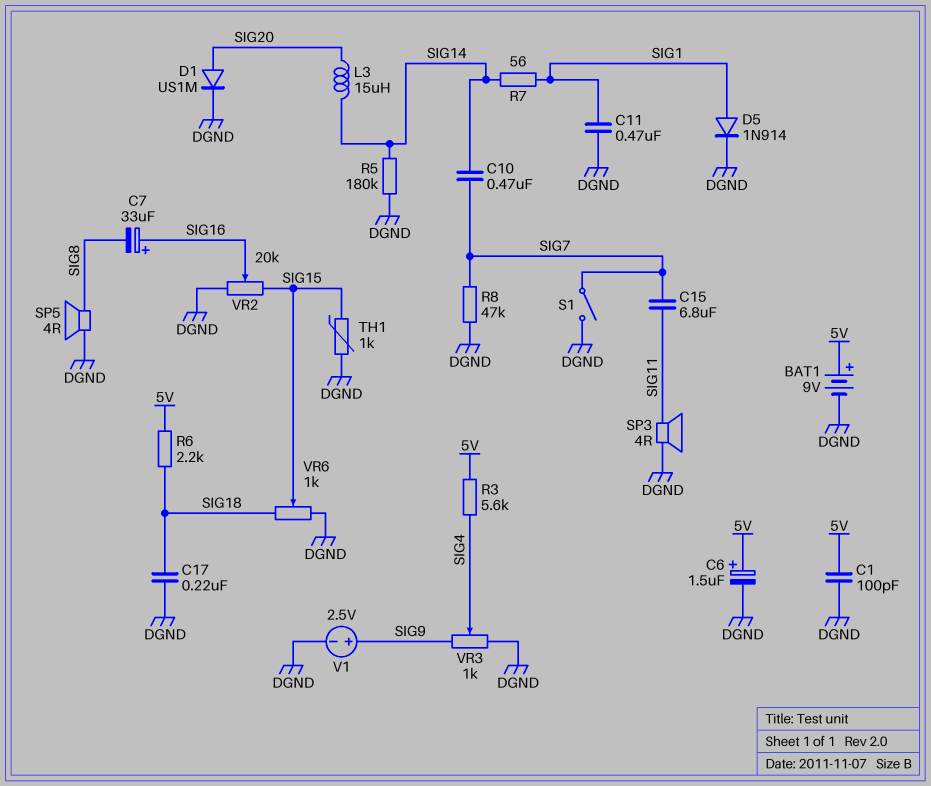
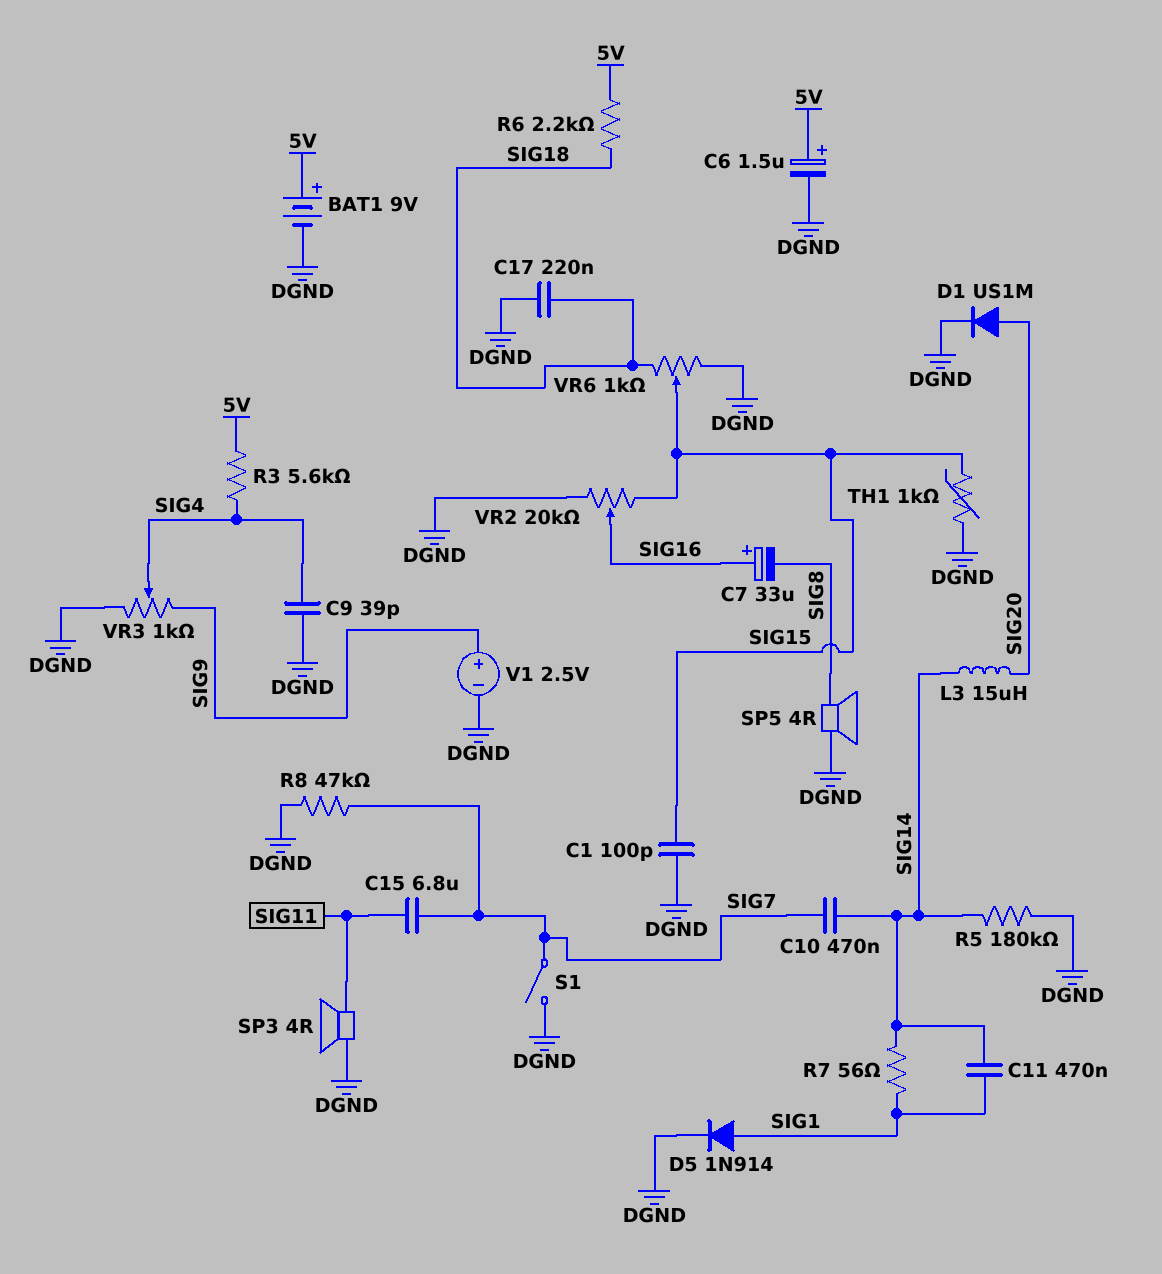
C1: 100pF (5V, DGND) -> 100pF (DGND, SIG15)
C9: none -> 39pF (DGND, SIG4)
C11: 470nF (DGND, SIG1) -> 470nF (SIG1, SIG14)

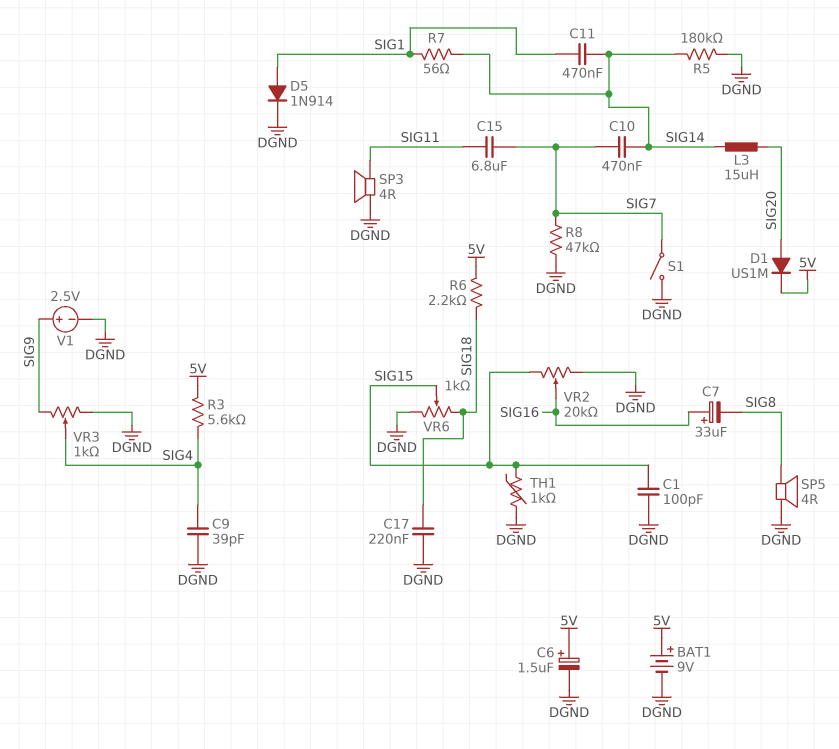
D1: diode US1M (A SIG20, K DGND) -> diode US1M (A SIG20, K 5V)

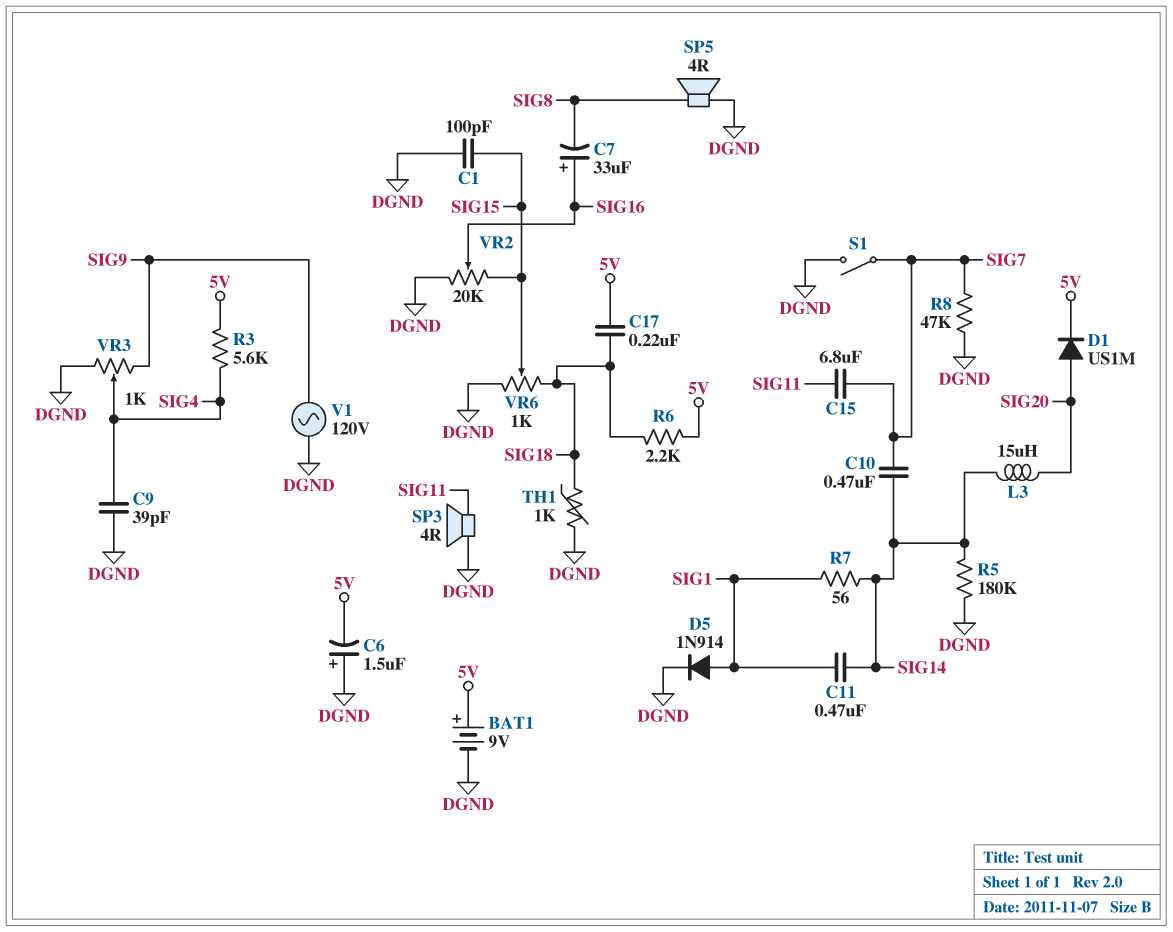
C6: 1.5uF (plus 5V, minus DGND) -> 1.5uF (plus DGND, minus 5V)
C17: 220nF (DGND, SIG18) -> 220nF (5V, SIG18)
TH1: 1k (DGND, SIG15) -> 1k (DGND, SIG18)
V1: 2.5V (plus SIG9, minus DGND) -> AC 120V (DGND, SIG9)

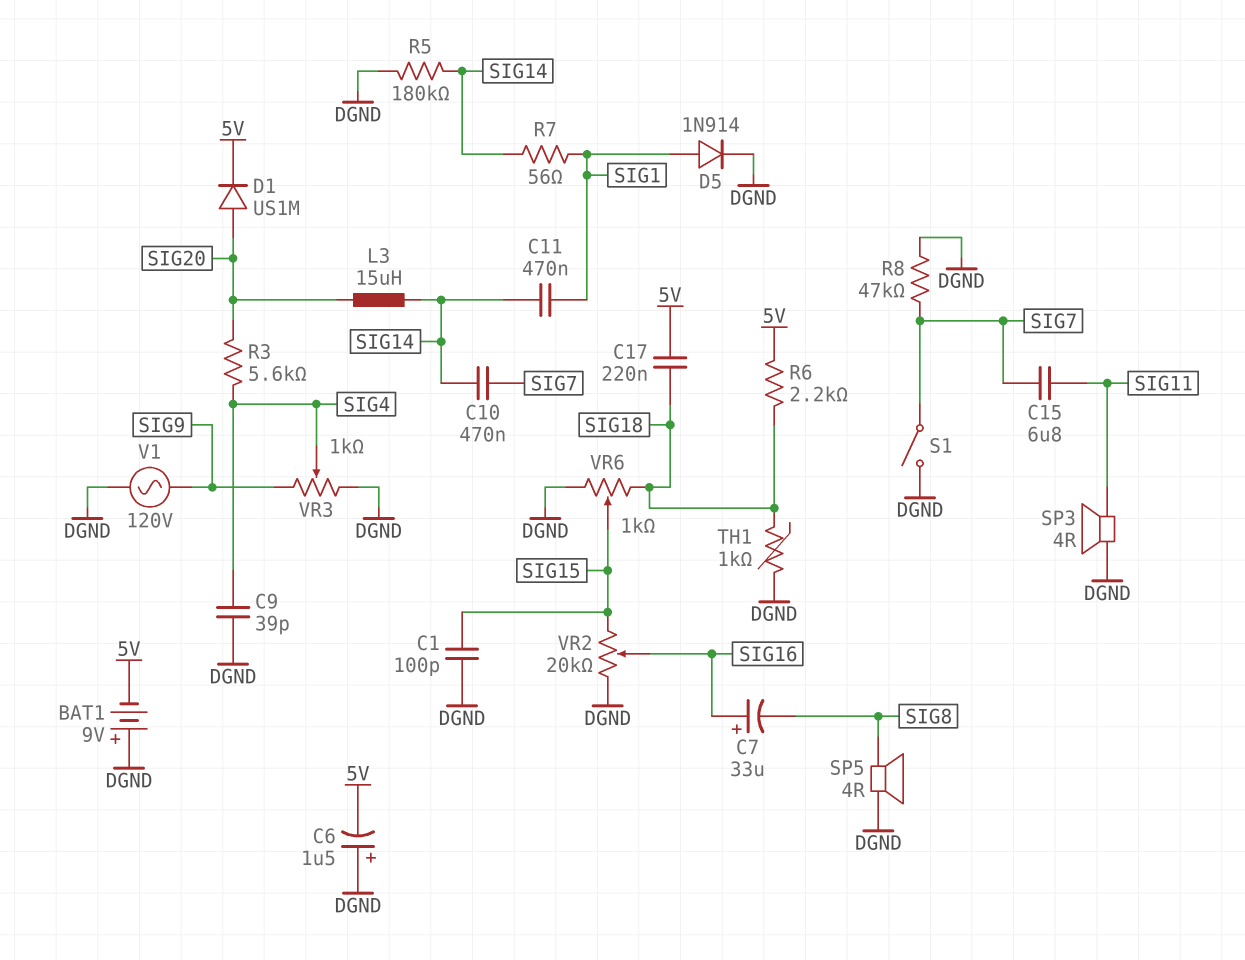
BAT1: 9V (plus 5V, minus DGND) -> 9V (plus DGND, minus 5V)
R3: 5.6k (5V, SIG4) -> 5.6k (SIG4, SIG20)

